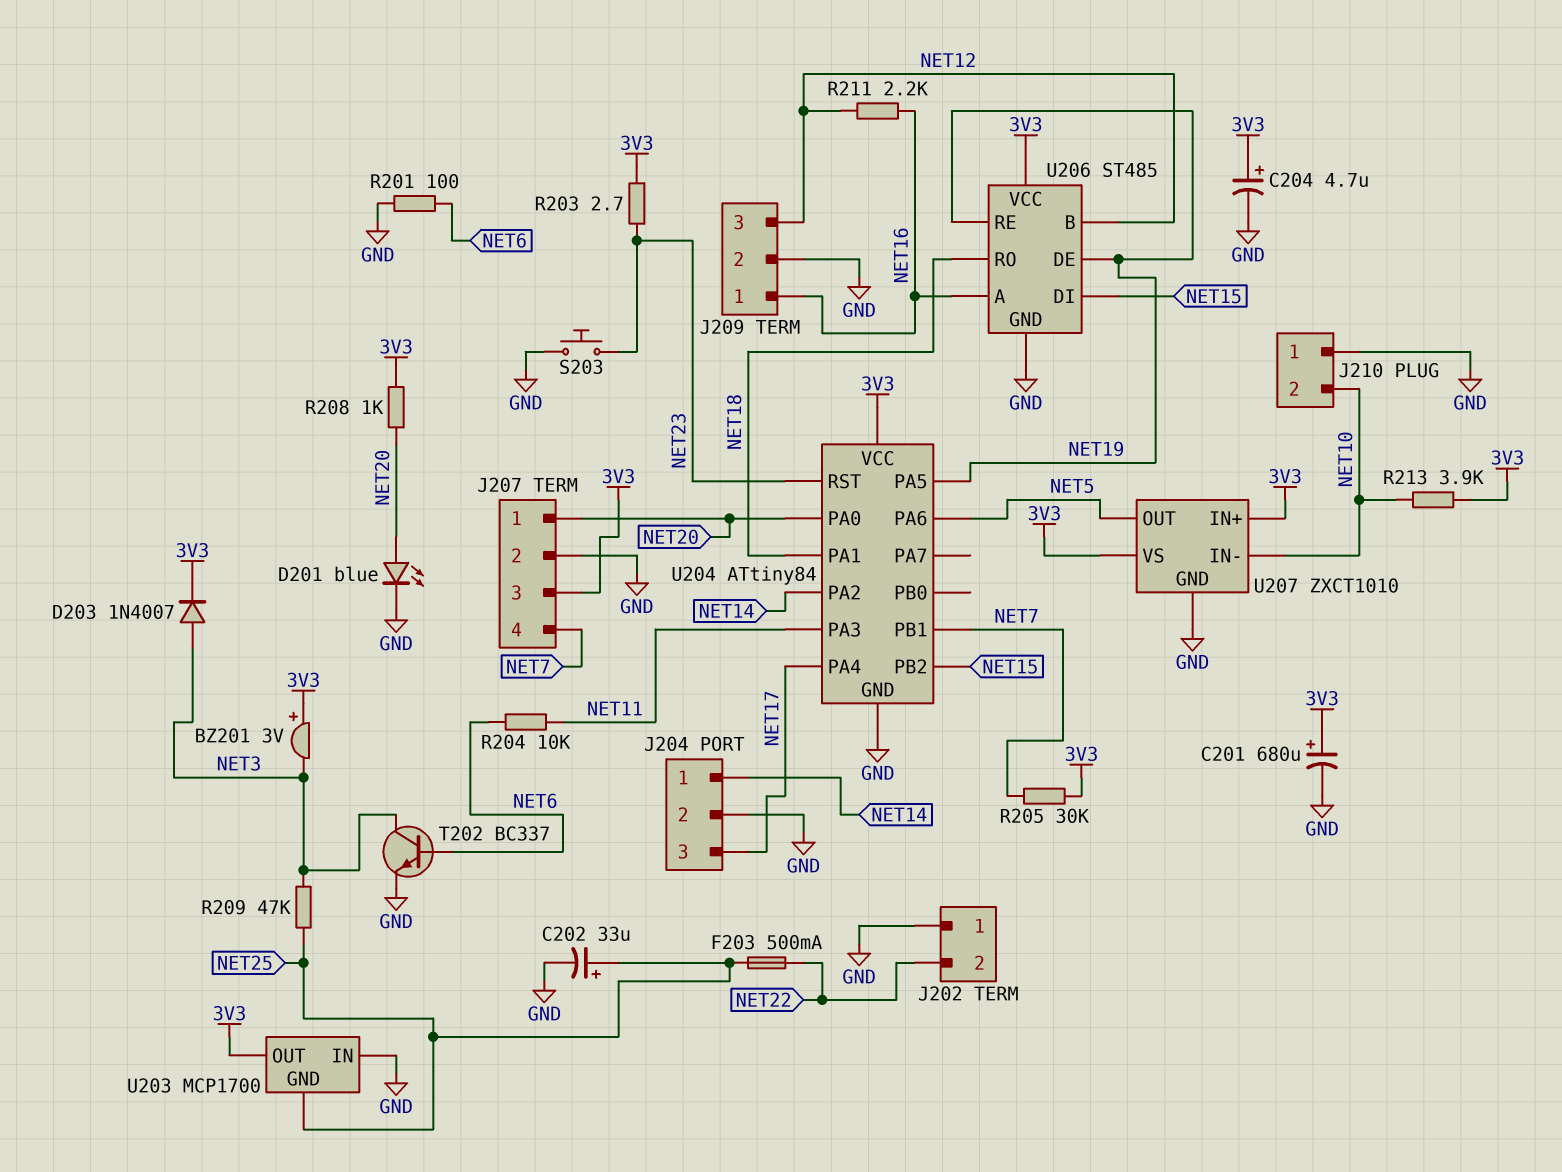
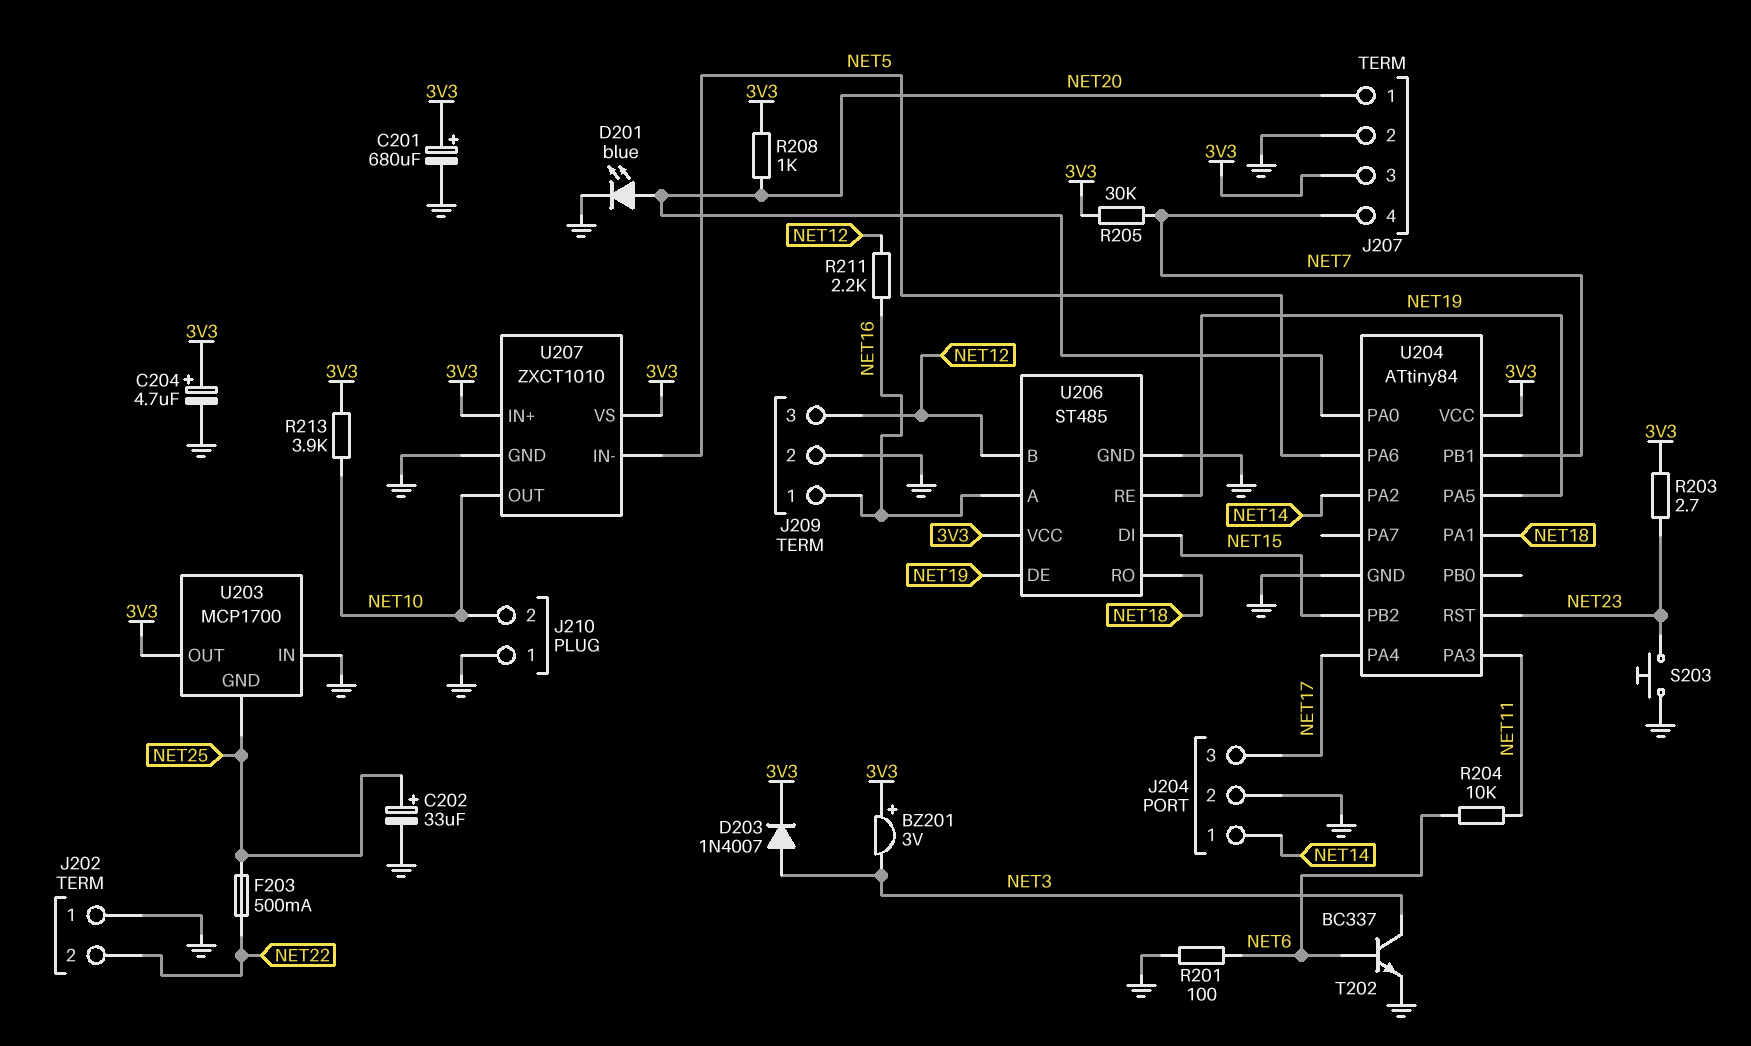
R209: 47k (NET3, NET25) -> none
U207 pin IN-: NET10 -> NET5
U207 pin OUT: NET5 -> NET10

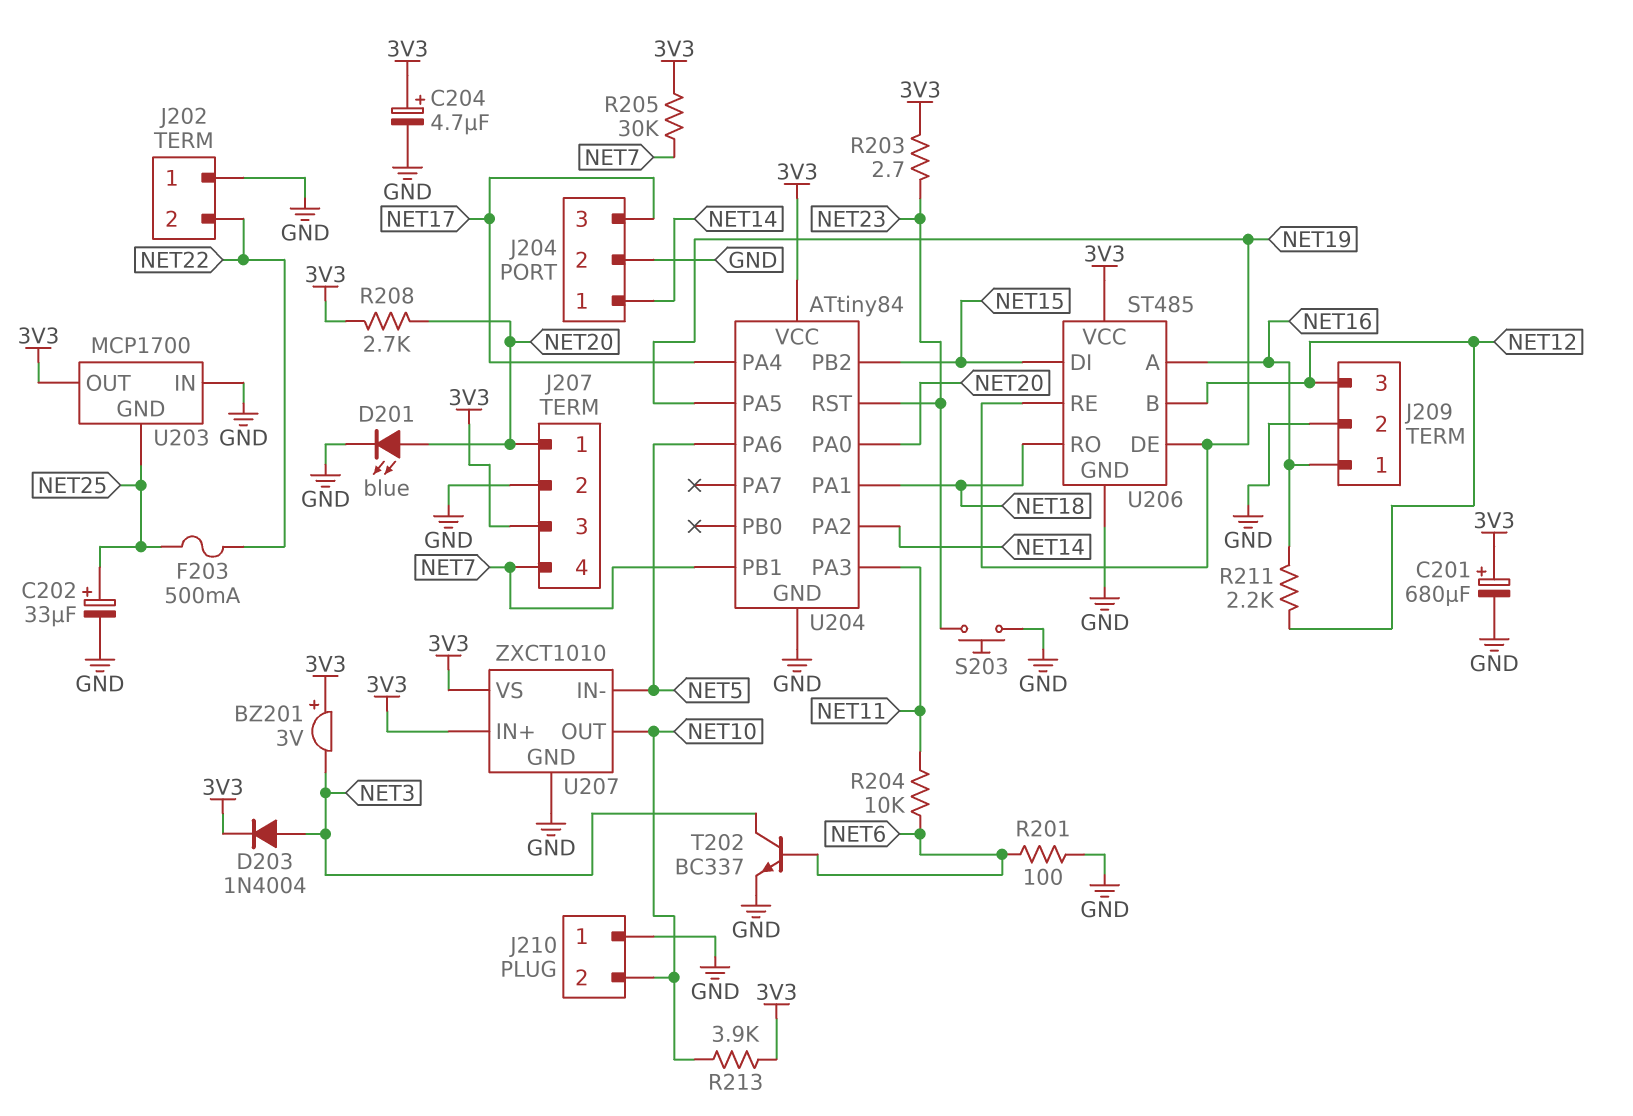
D203: diode 1N4007 (A NET3, K 3V3) -> diode 1N4004 (A NET3, K 3V3)
R208: 1k (3V3, NET20) -> 2.7k (3V3, NET20)

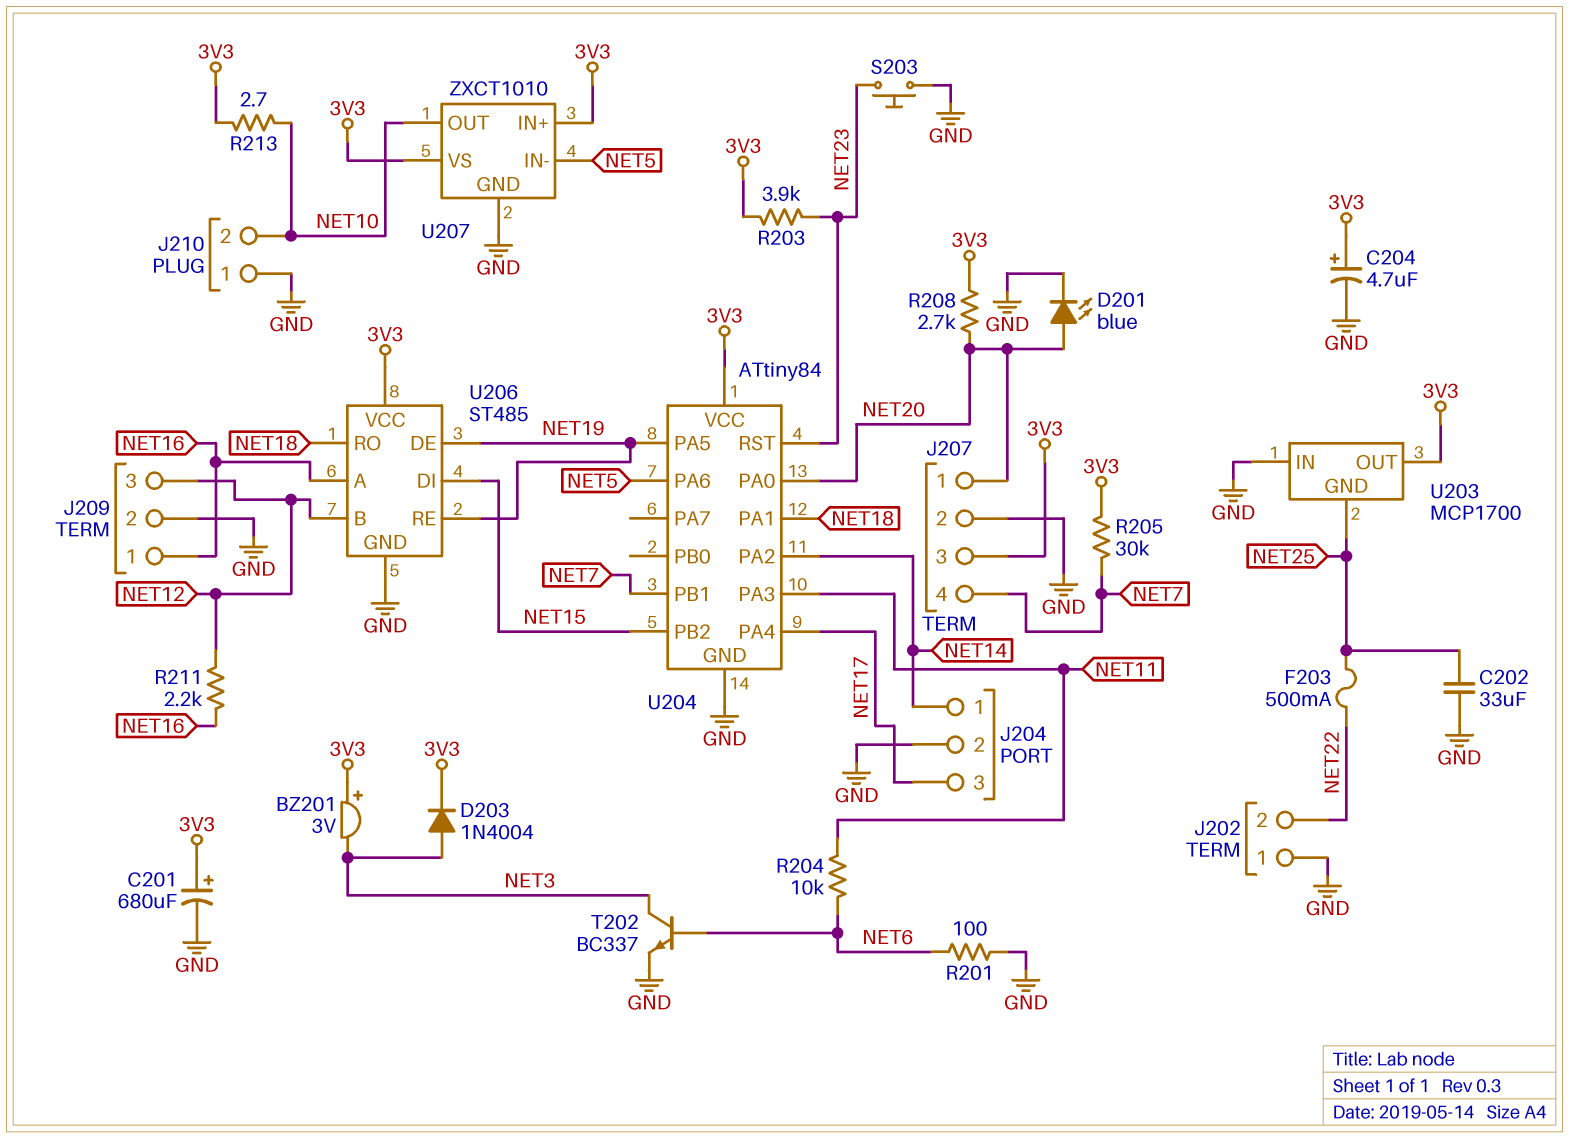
C202: 33uF (plus NET25, minus GND) -> 33uF (GND, NET25)
R203: 2.7 (3V3, NET23) -> 3.9k (3V3, NET23)
R213: 3.9k (3V3, NET10) -> 2.7 (3V3, NET10)

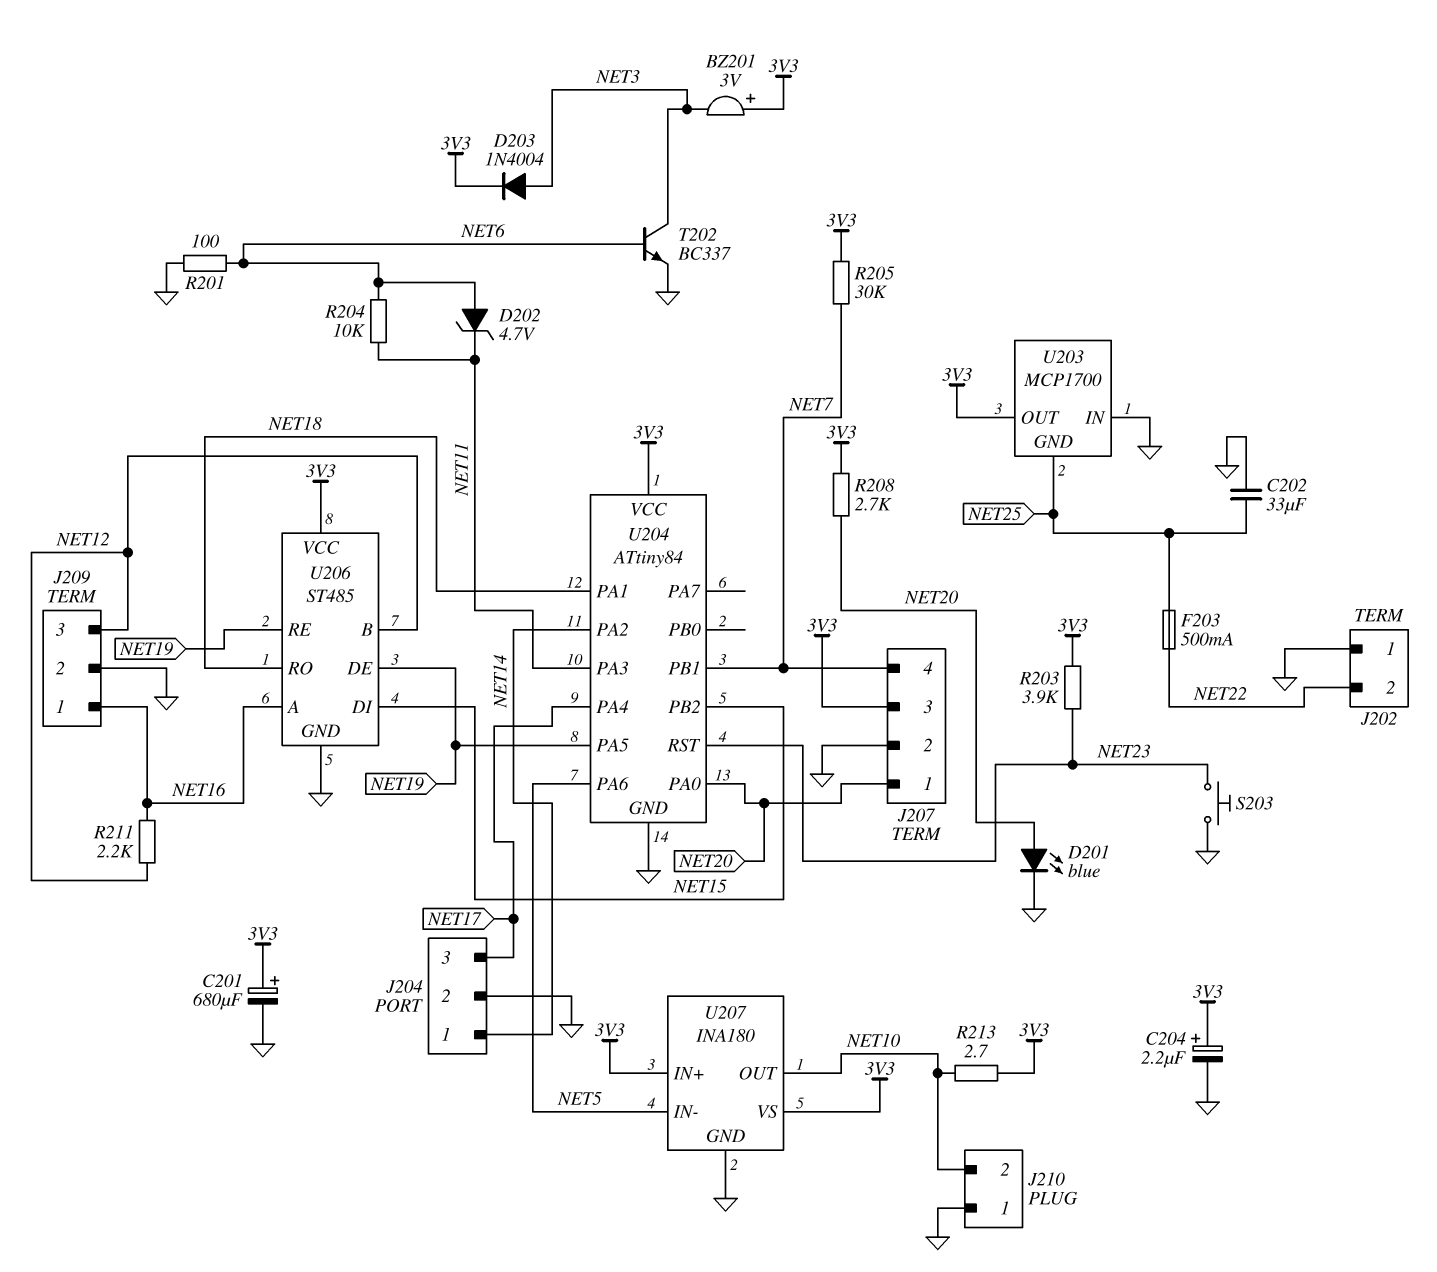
C204: 4.7uF (plus 3V3, minus GND) -> 2.2uF (plus 3V3, minus GND)
D202: none -> zener 4.7V (A NET6, K NET11)
U207: ZXCT1010 -> INA180

